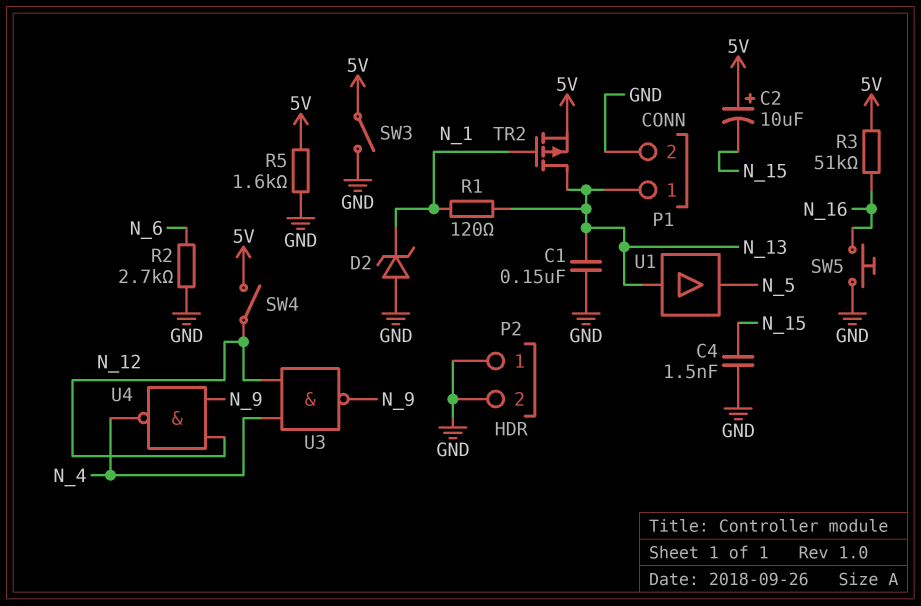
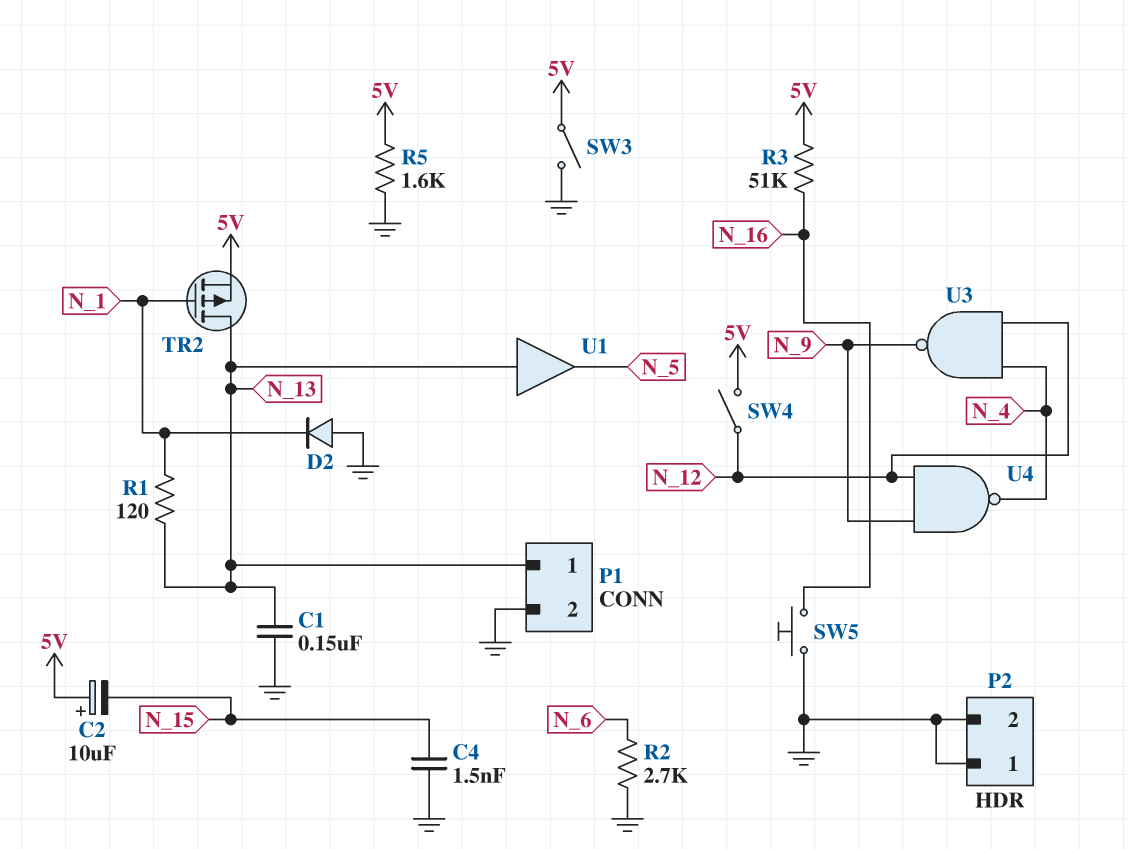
D2: zener (A GND, K N_1) -> diode (A GND, K N_1)

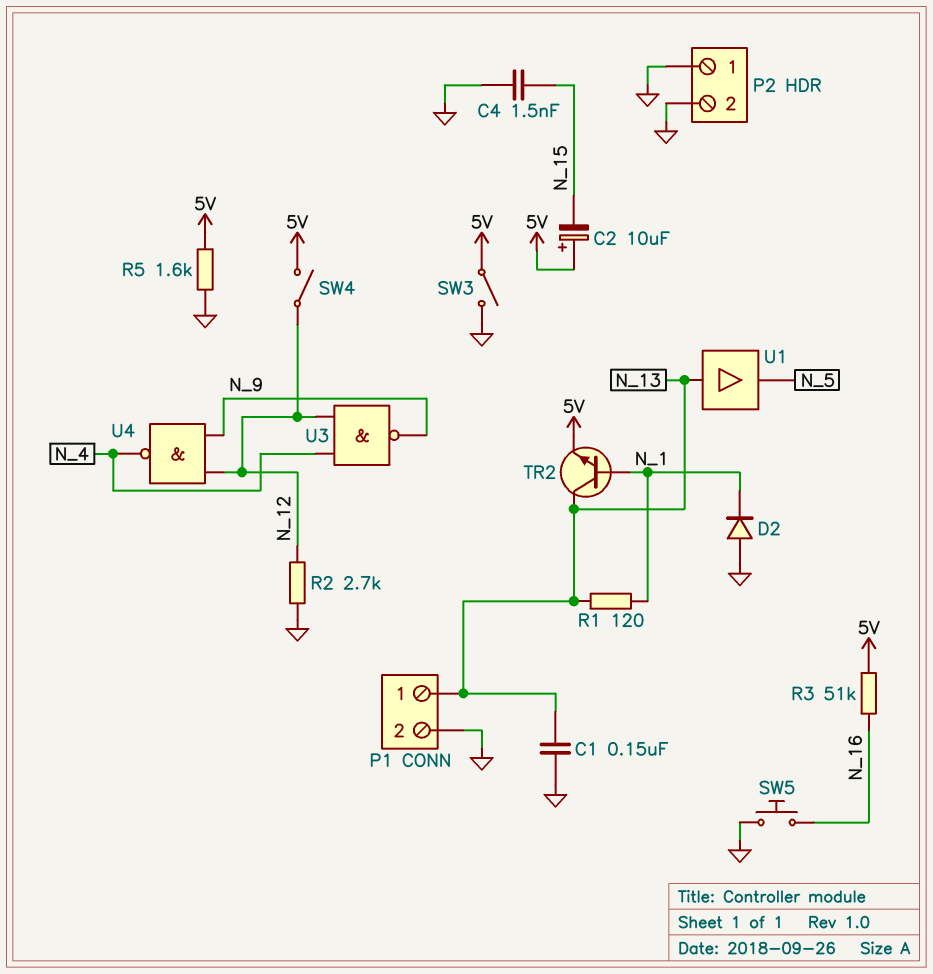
R2: 2.7k (GND, N_6) -> 2.7k (GND, N_12)
TR2: PMOS (G N_1, D N_13, S 5V) -> NPN (B N_1, C N_13, E 5V)

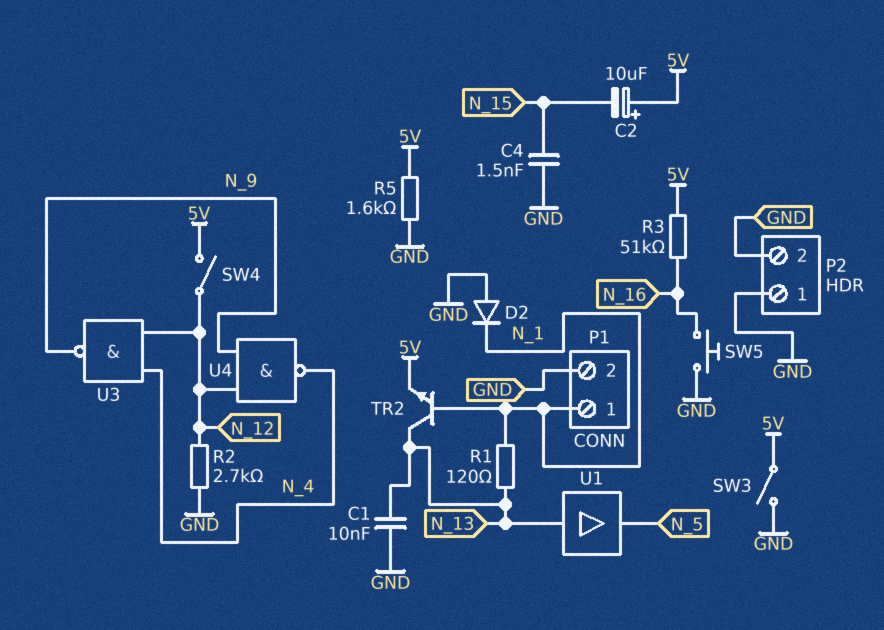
C1: 150nF (GND, N_13) -> 10nF (GND, N_13)
P1 pin 1: N_13 -> N_1

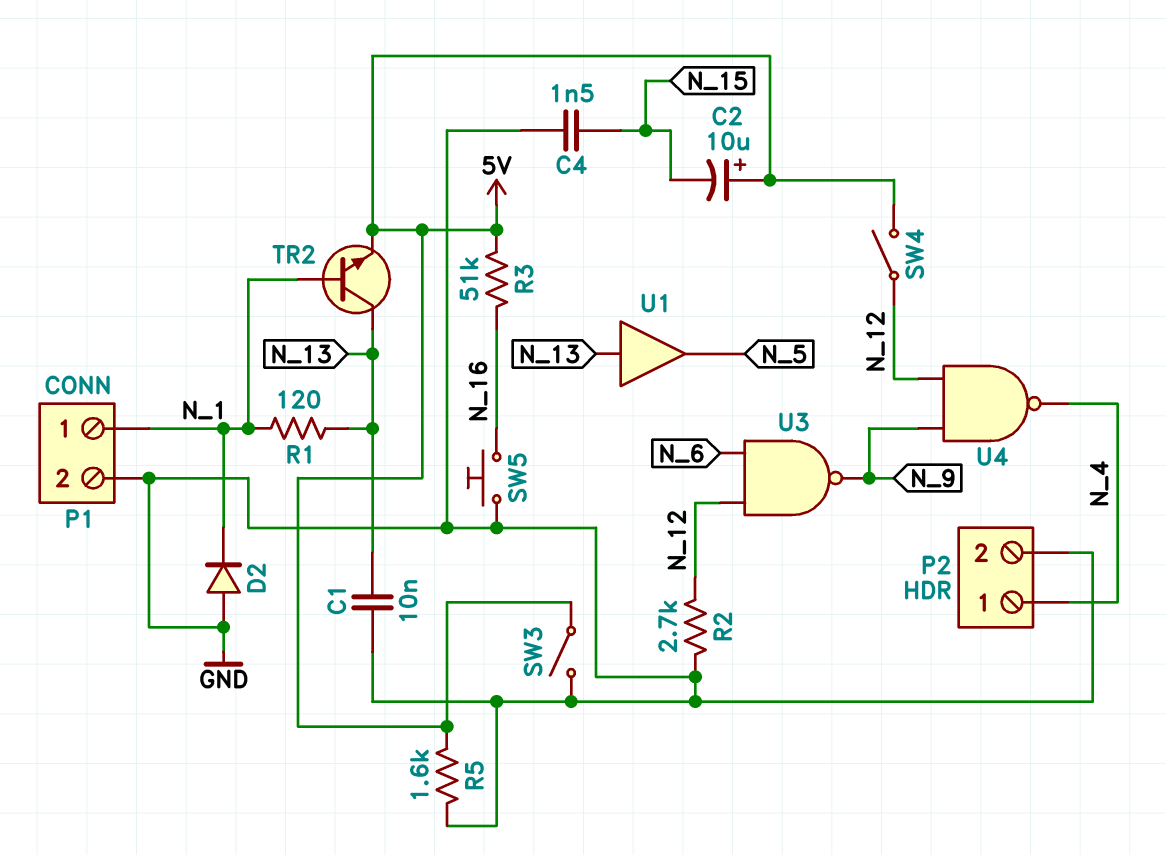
P2 pin 1: GND -> N_4
U3: NAND (in N_4, in N_12, out N_9) -> NAND (in N_6, in N_12, out N_9)

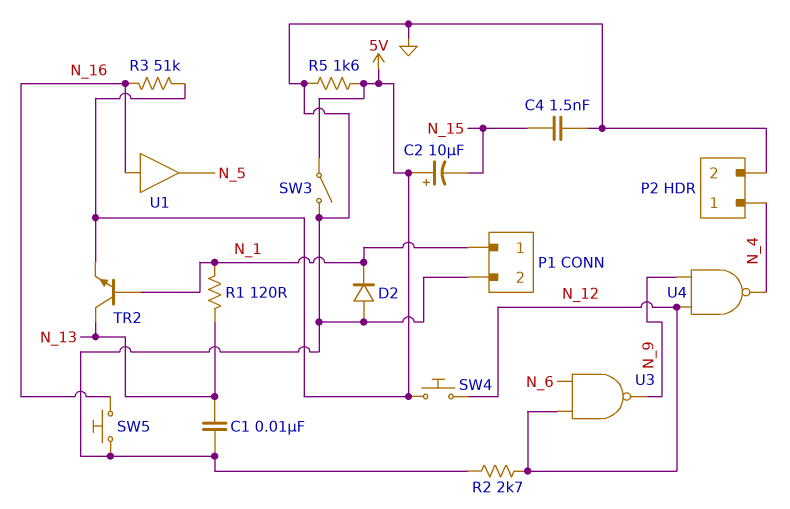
SW4: switch (5V, N_12) -> button (5V, N_12)
U1: buffer (in N_13, out N_5) -> buffer (in N_16, out N_5)

